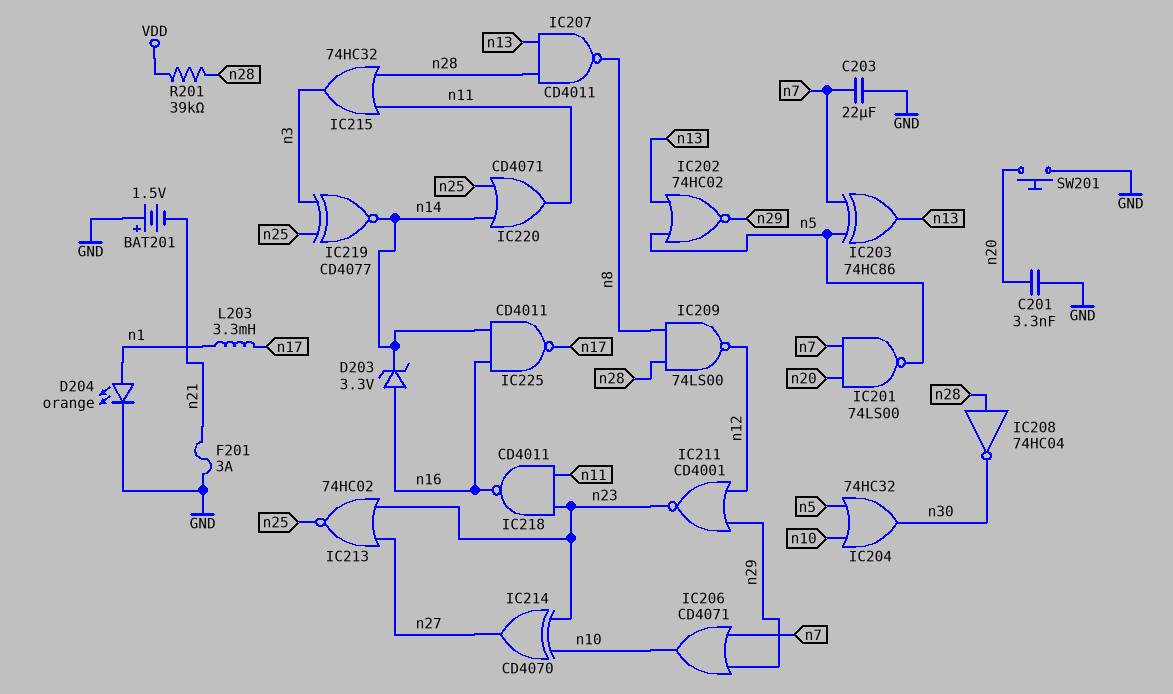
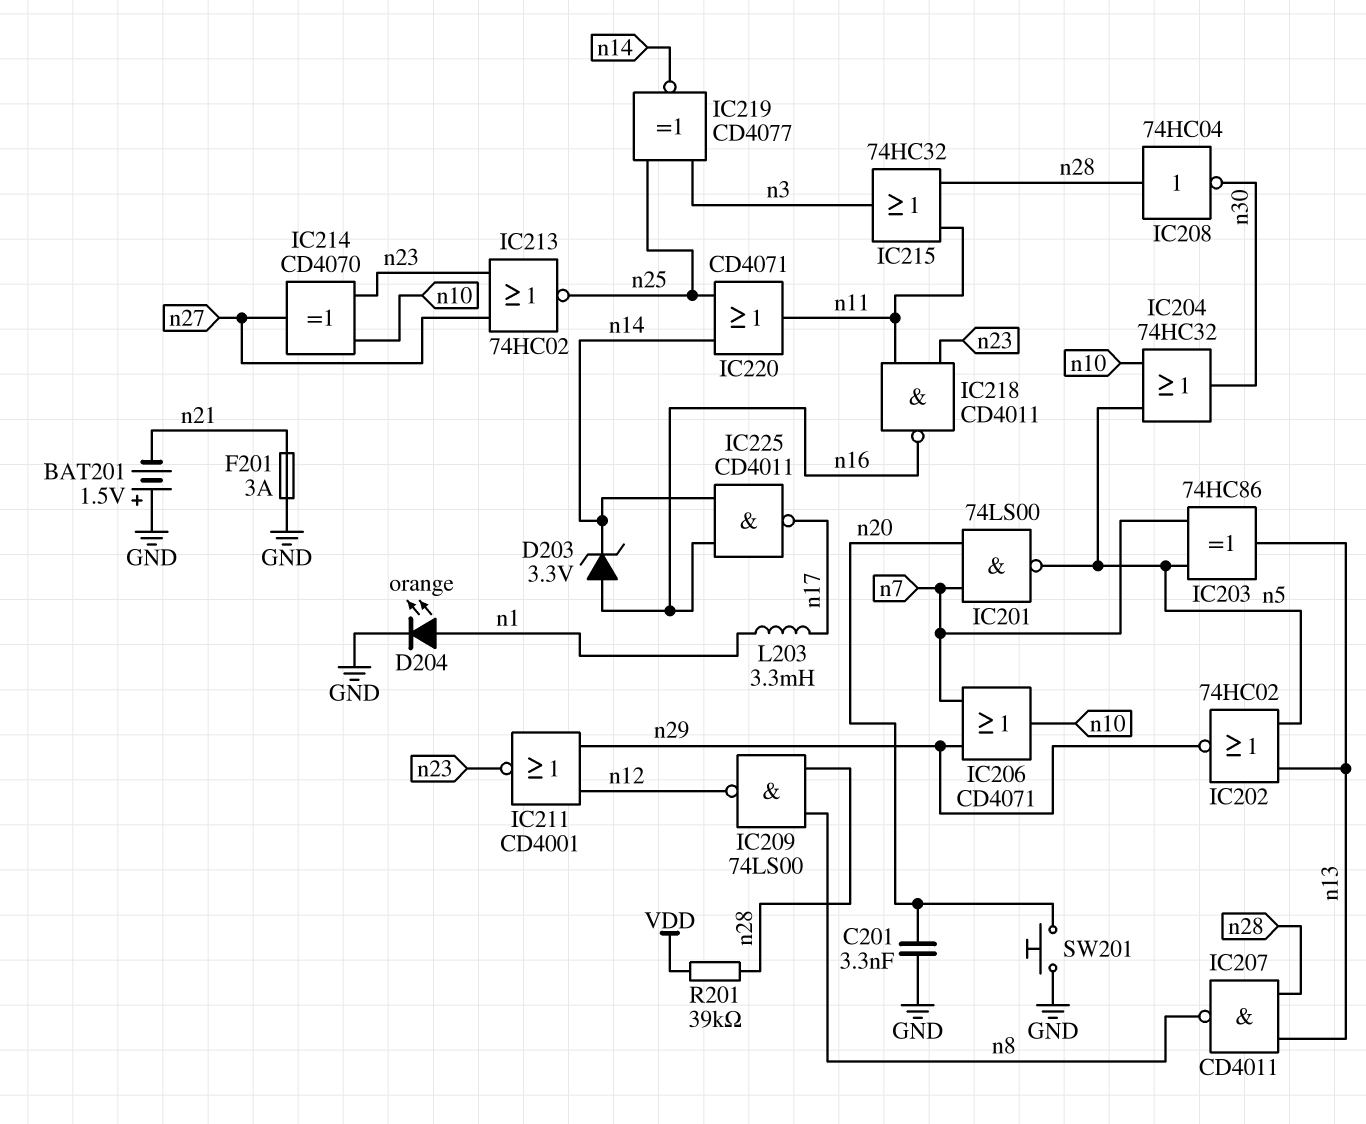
C203: 22uF (GND, n7) -> none

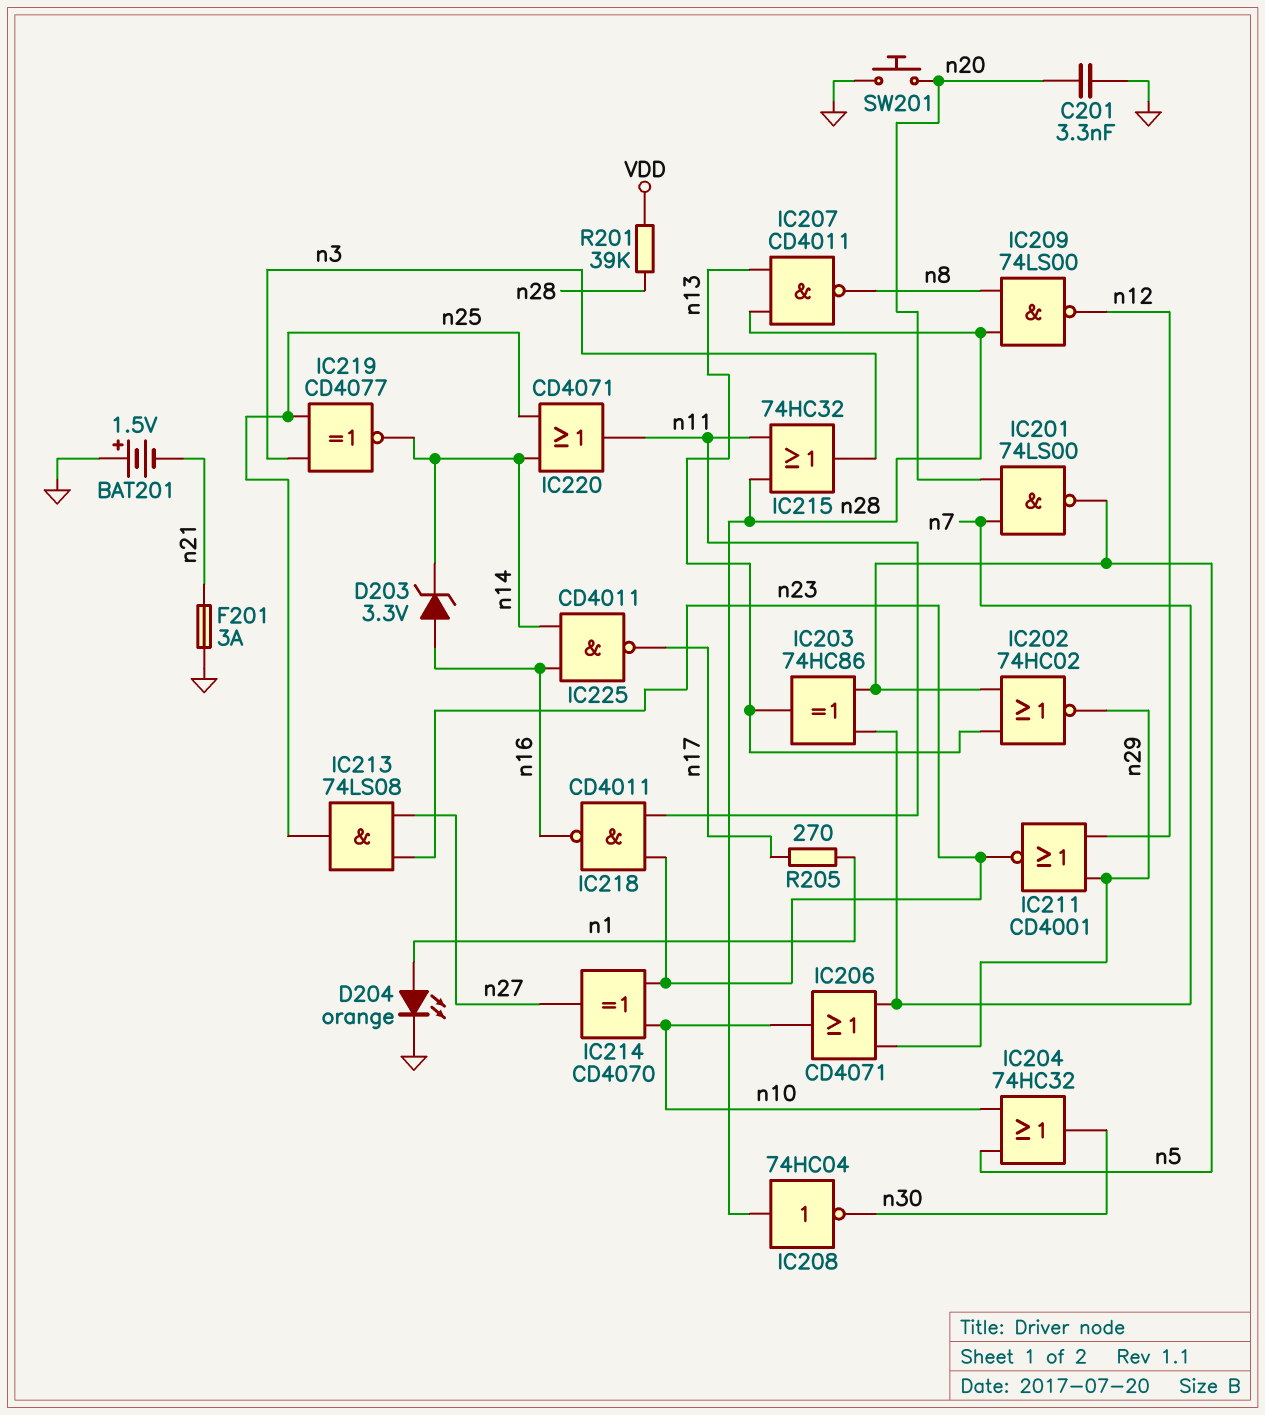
IC213: NOR 74HC02 (in n23, in n27, out n25) -> AND 74LS08 (in n23, in n27, out n25)
L203: 3.3mH (n1, n17) -> none
R205: none -> 270 (n1, n17)

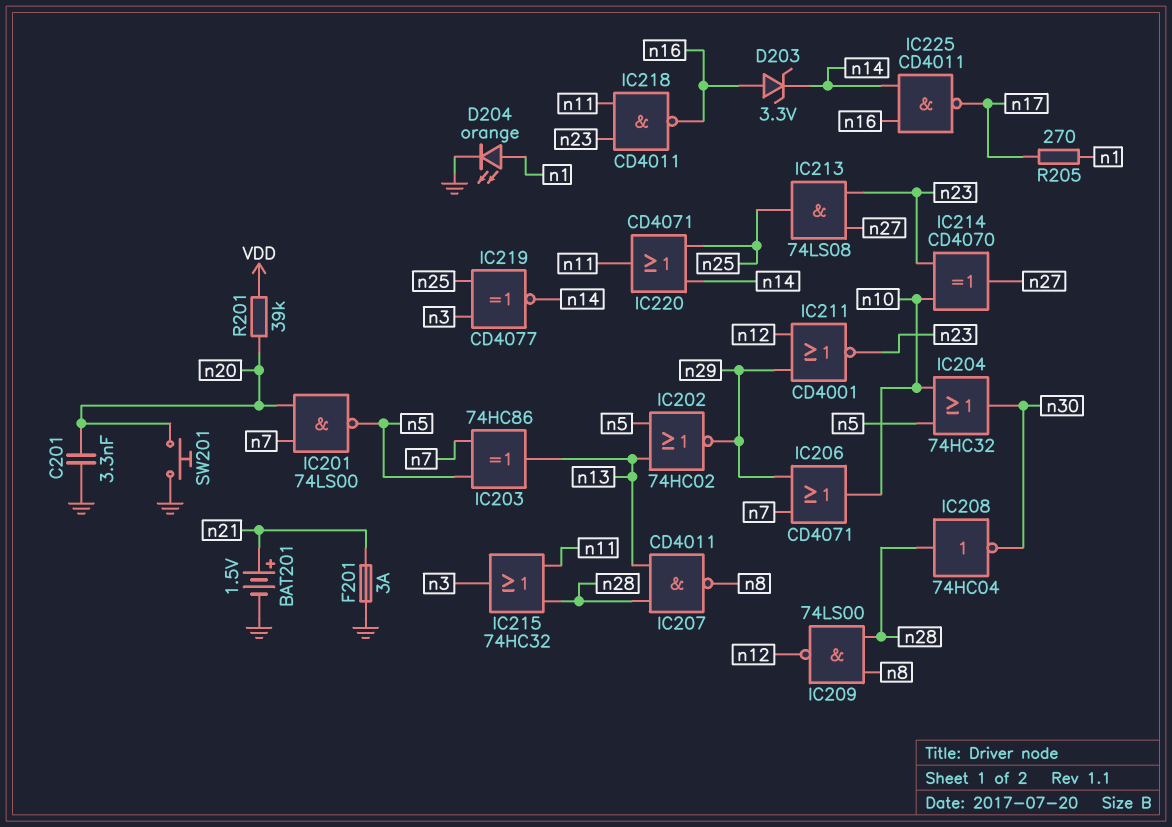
BAT201: 1.5V (plus GND, minus n21) -> 1.5V (plus n21, minus GND)
R201: 39k (VDD, n28) -> 39k (VDD, n20)

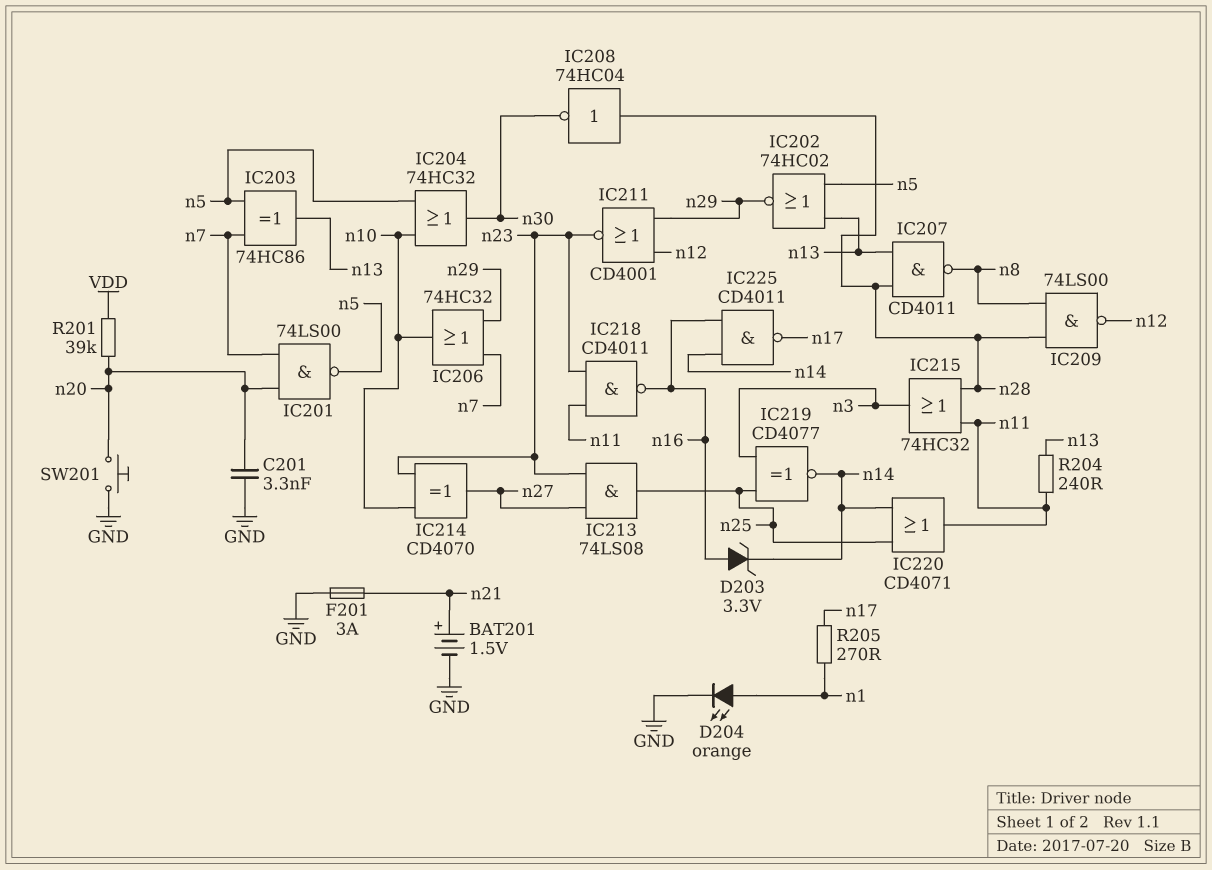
IC206: OR CD4071 (in n7, in n29, out n10) -> OR 74HC32 (in n7, in n29, out n10)
R204: none -> 240 (n11, n13)

